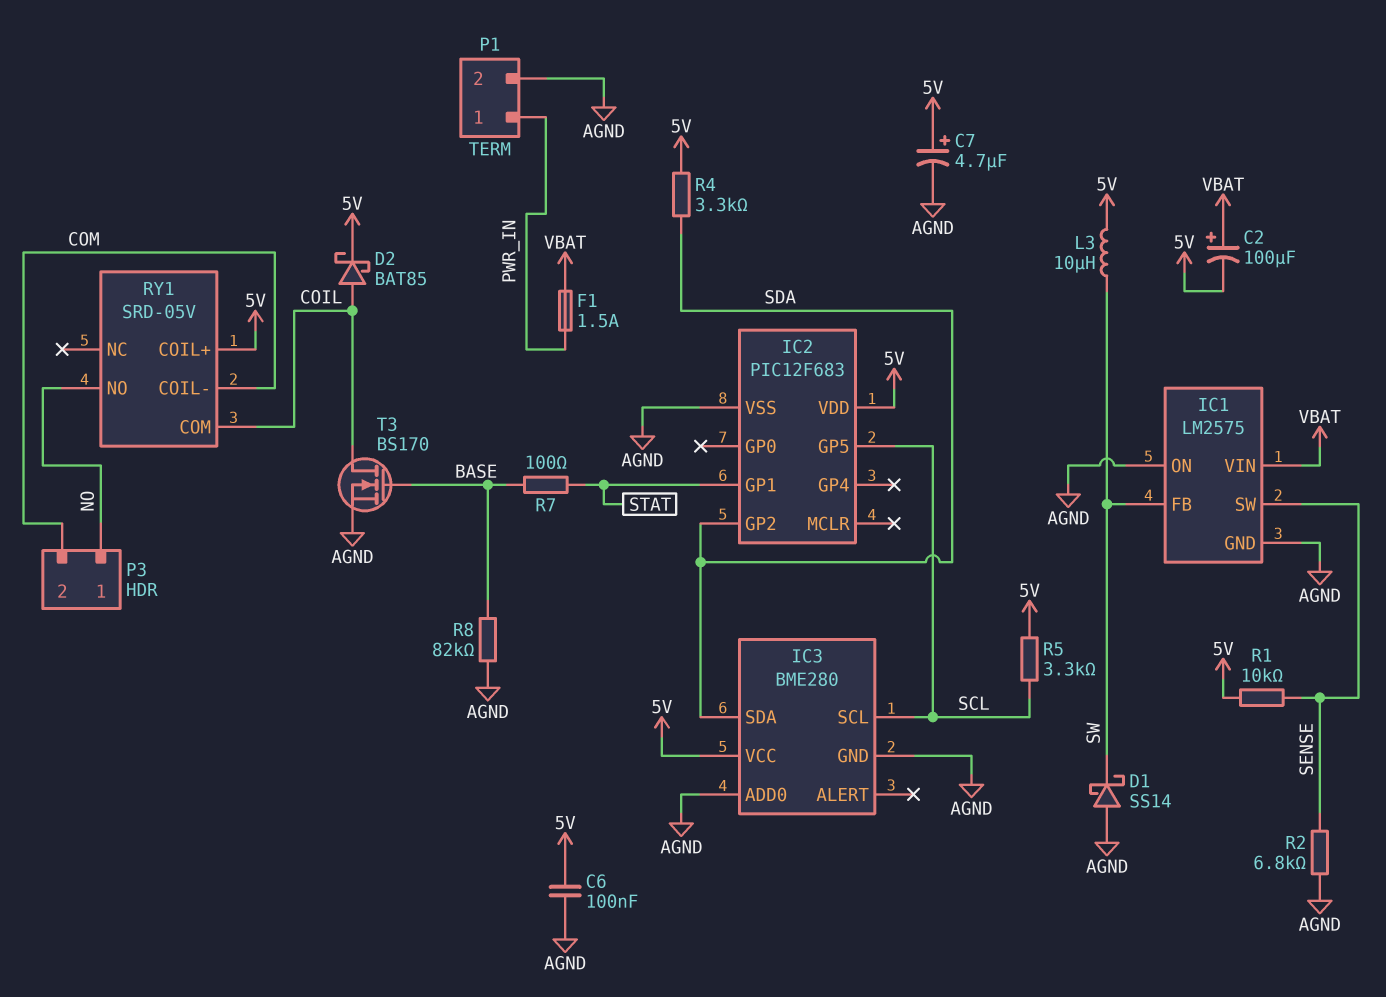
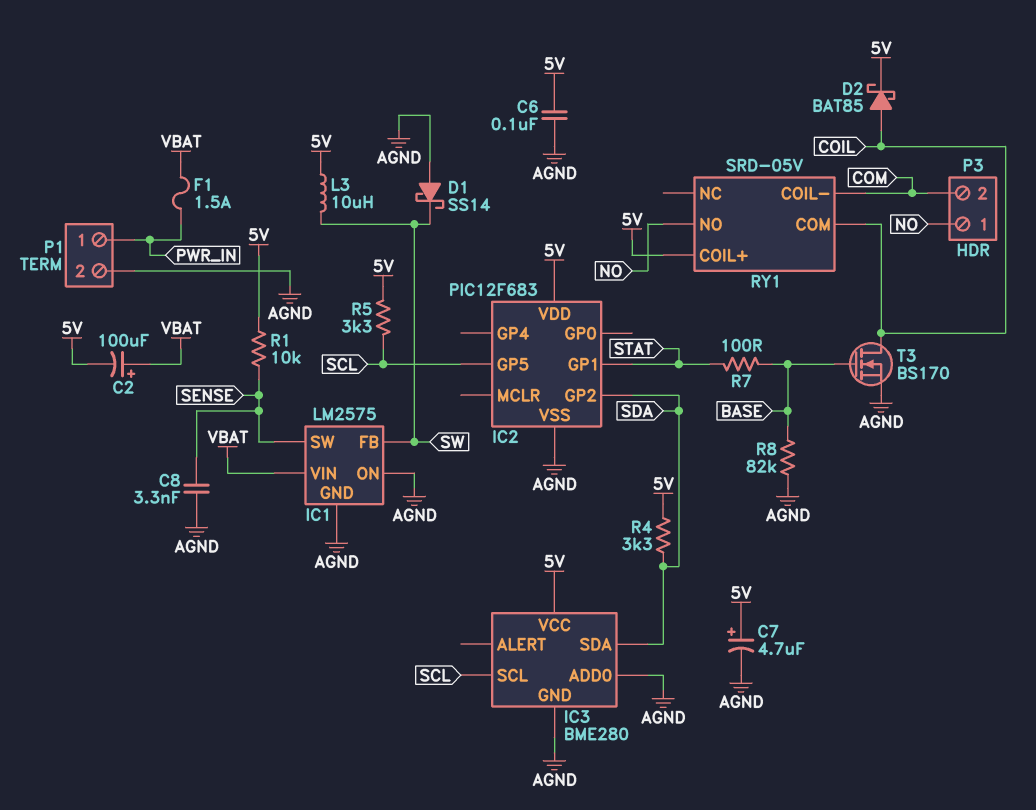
C8: none -> 3.3nF (AGND, SENSE)
R2: 6.8k (AGND, SENSE) -> none

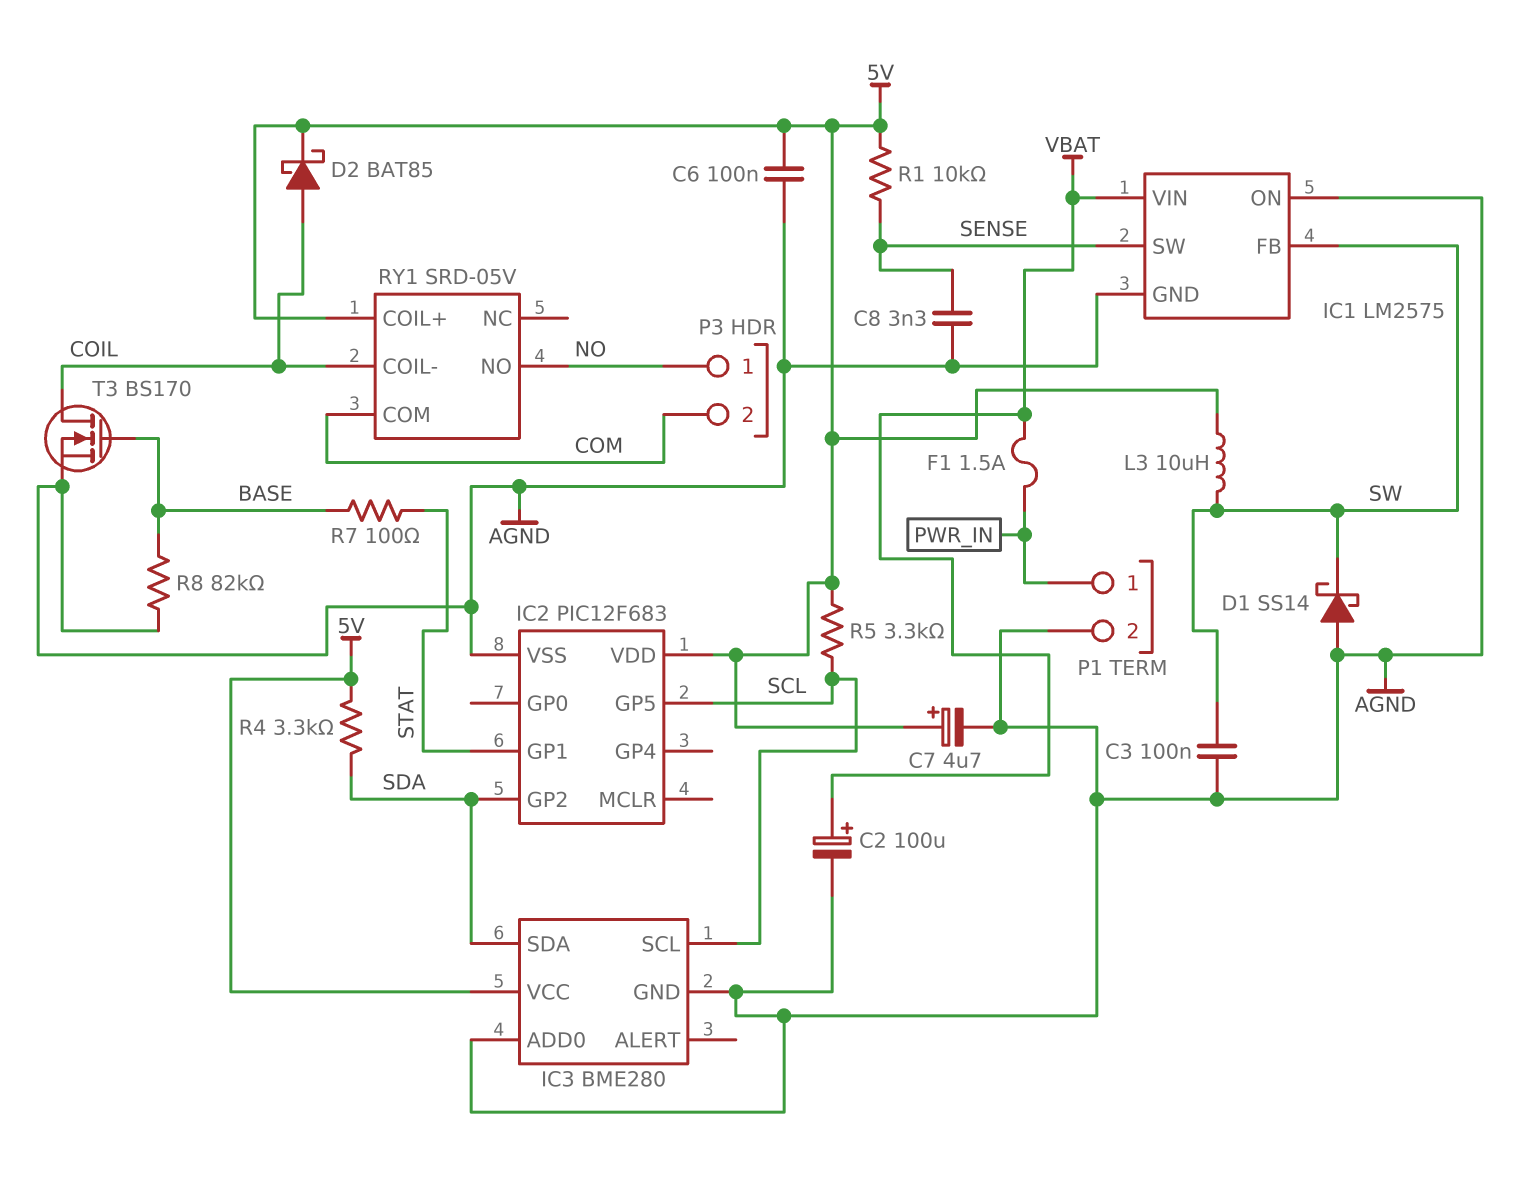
C2: 100uF (plus VBAT, minus 5V) -> 100uF (plus VBAT, minus AGND)
C3: none -> 100nF (AGND, SW)
RY1 pin COIL-: COM -> COIL
RY1 pin COM: COIL -> COM

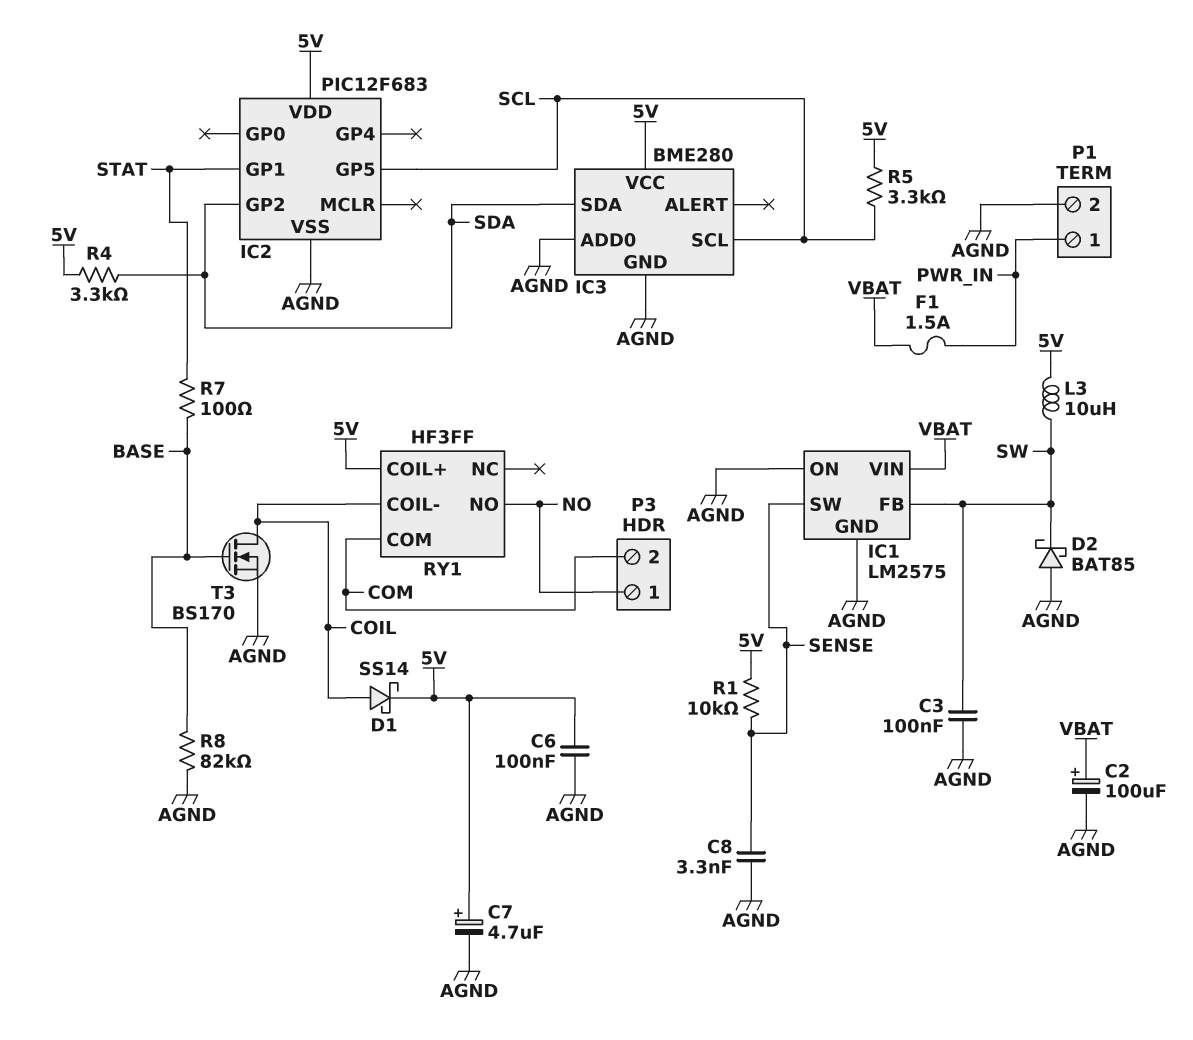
D1: schottky SS14 (A AGND, K SW) -> schottky SS14 (A COIL, K 5V)
D2: schottky BAT85 (A COIL, K 5V) -> schottky BAT85 (A AGND, K SW)
RY1: SRD-05V -> HF3FF

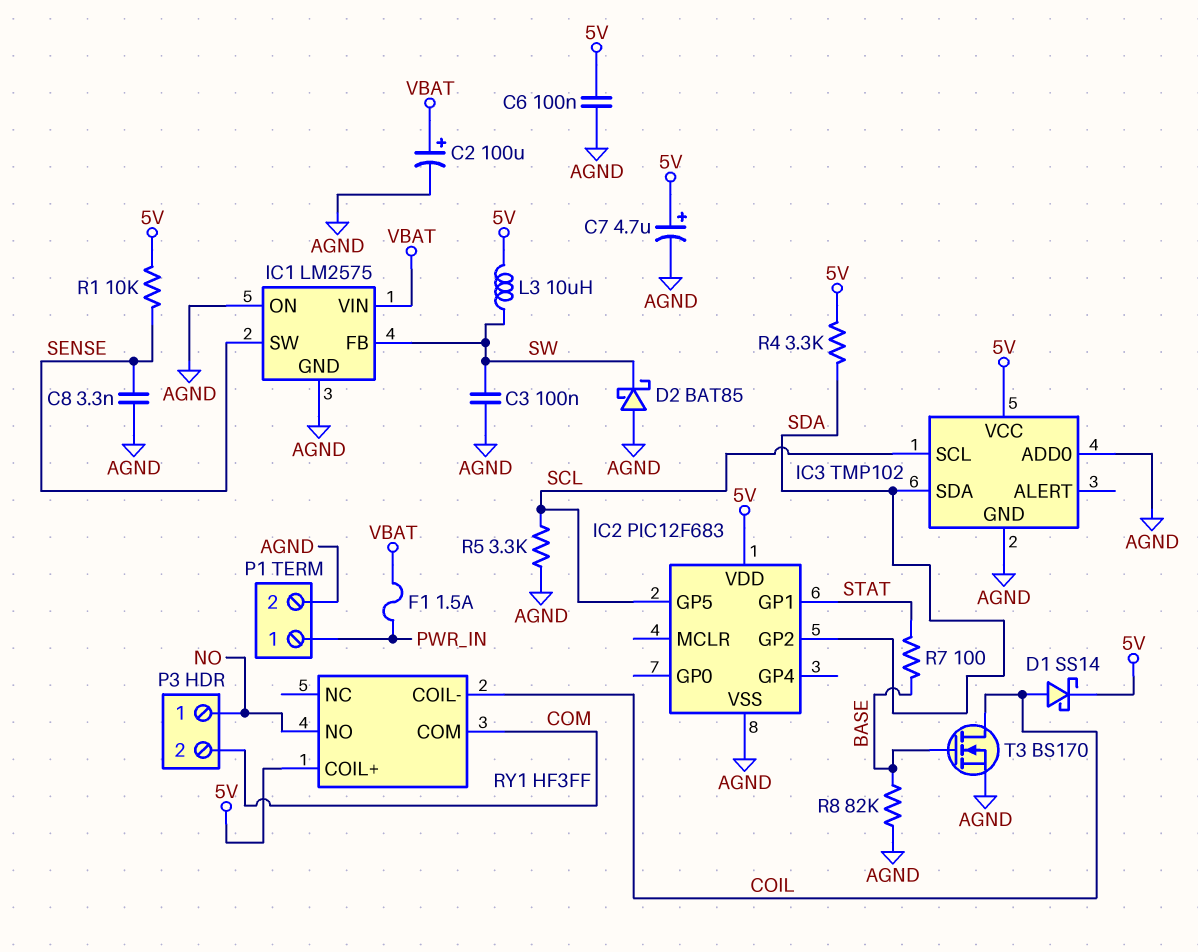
IC3: BME280 -> TMP102
R5: 3.3k (5V, SCL) -> 3.3k (AGND, SCL)

